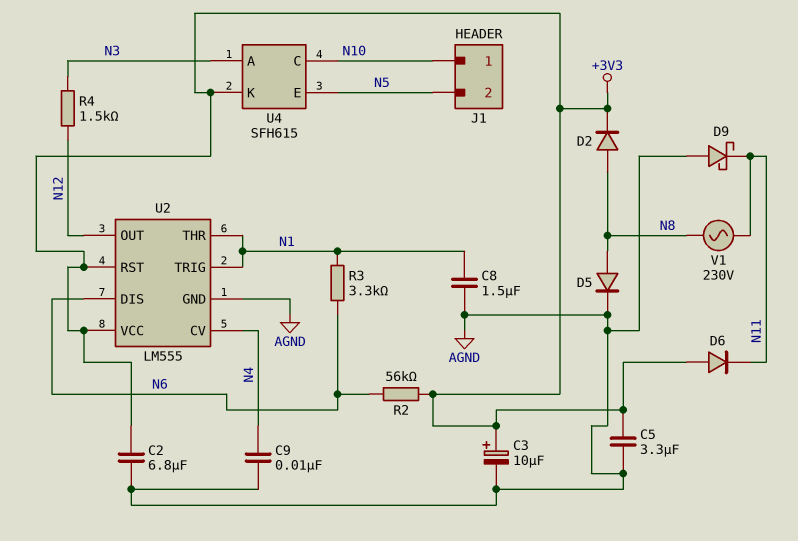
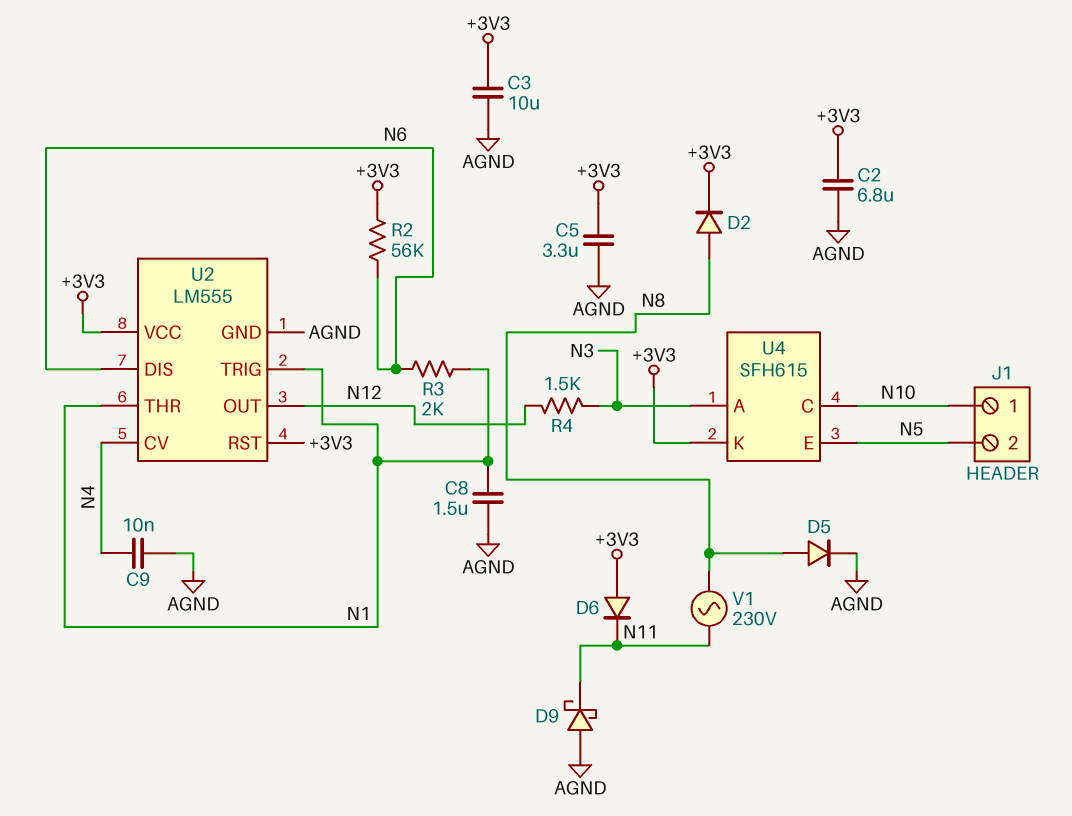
C3: 10uF (plus +3V3, minus AGND) -> 10uF (+3V3, AGND)
R3: 3.3k (N1, N6) -> 2k (N1, N6)

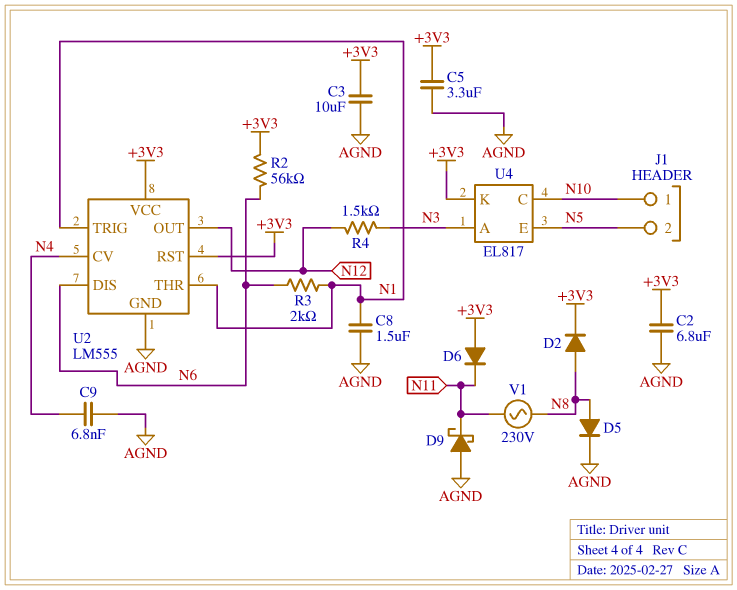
C9: 10nF (AGND, N4) -> 6.8nF (AGND, N4)
U4: SFH615 -> EL817

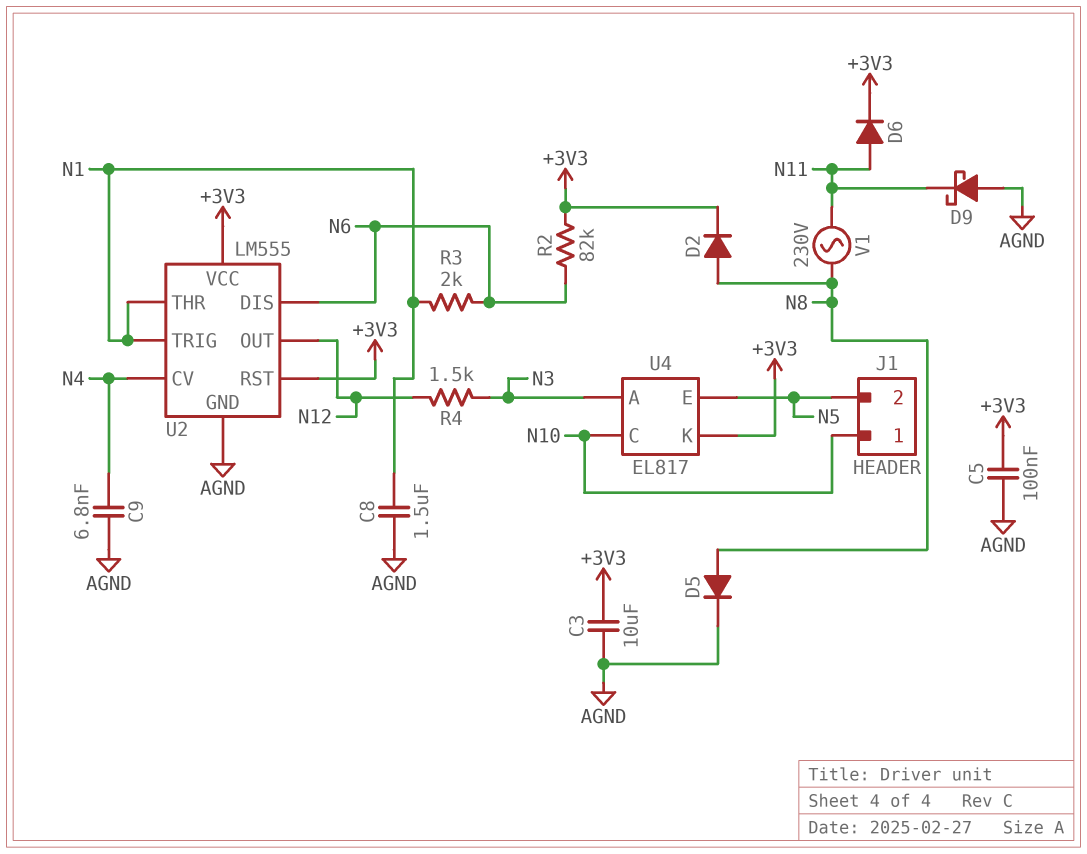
C2: 6.8uF (+3V3, AGND) -> none
C5: 3.3uF (+3V3, AGND) -> 100nF (+3V3, AGND)
D6: diode (A +3V3, K N11) -> diode (A N11, K +3V3)
R2: 56k (+3V3, N6) -> 82k (+3V3, N6)

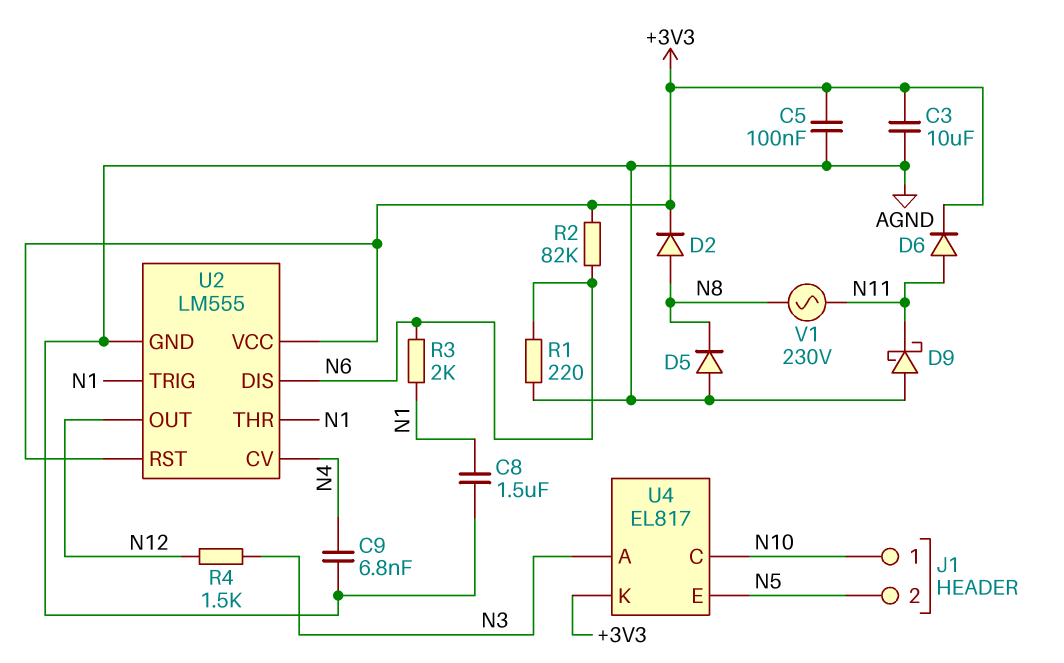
D5: diode (A N8, K AGND) -> diode (A AGND, K N8)
R1: none -> 220 (AGND, N6)

